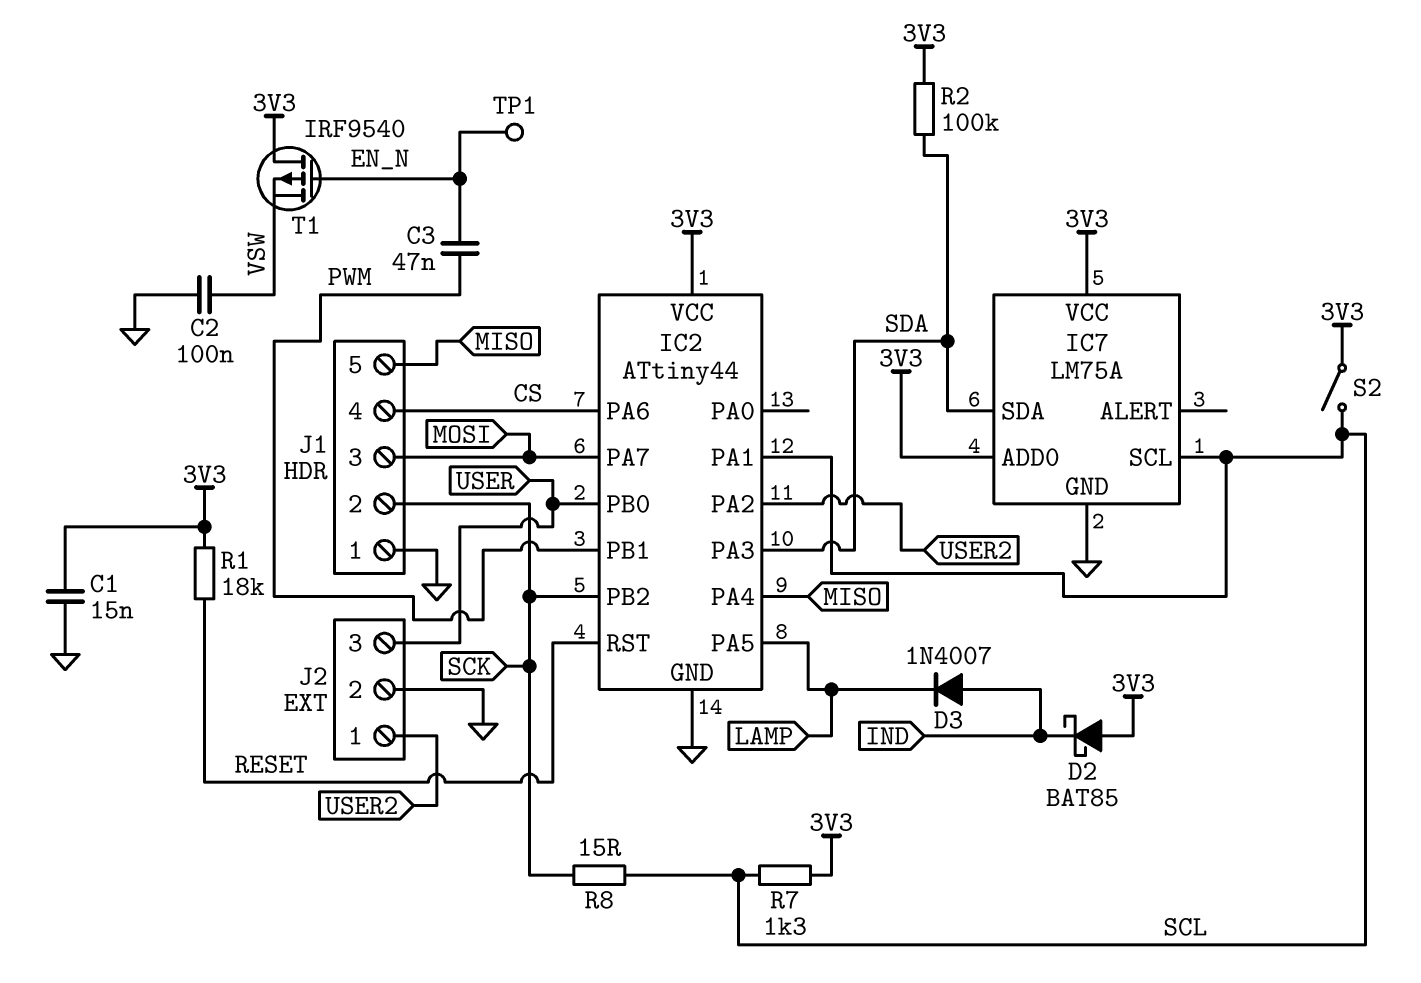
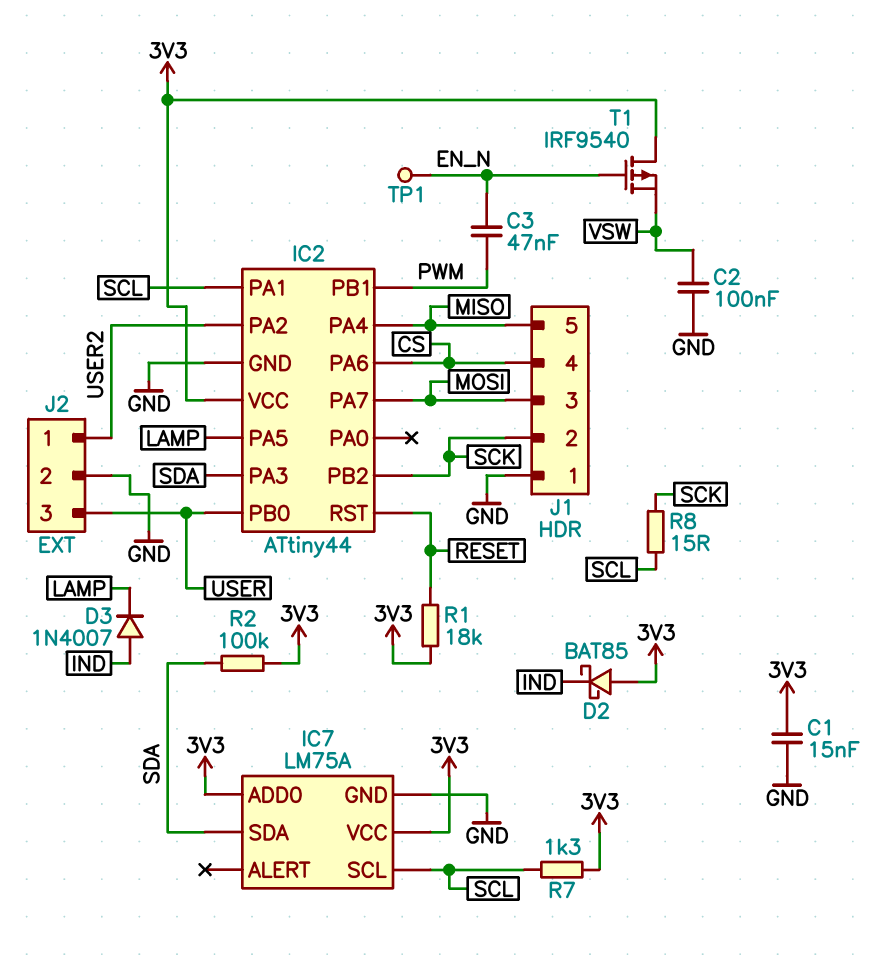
S2: switch (3V3, SCL) -> none

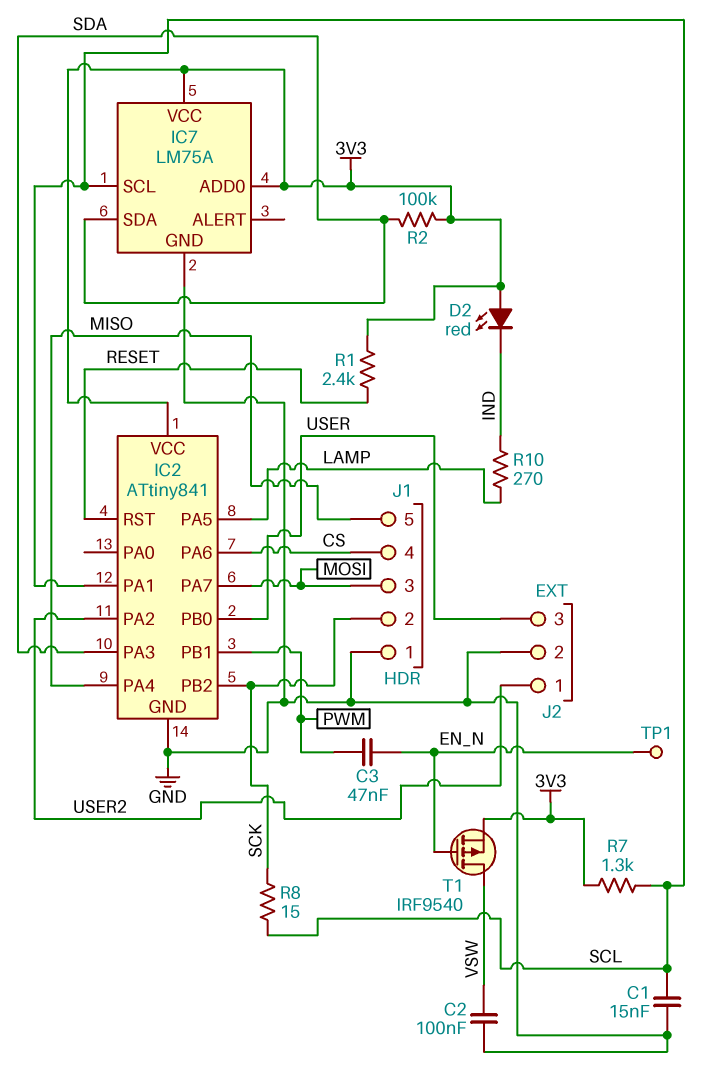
C1: 15nF (3V3, GND) -> 15nF (GND, SCL)
D2: schottky BAT85 (A 3V3, K IND) -> LED red (A 3V3, K IND)
D3: diode 1N4007 (A IND, K LAMP) -> none
IC2: ATtiny44 -> ATtiny841
R1: 18k (3V3, RESET) -> 2.4k (3V3, RESET)
R10: none -> 270 (IND, LAMP)
T1: PMOS IRF9540 (G EN_N, D 3V3, S VSW) -> PMOS IRF9540 (G EN_N, D VSW, S 3V3)

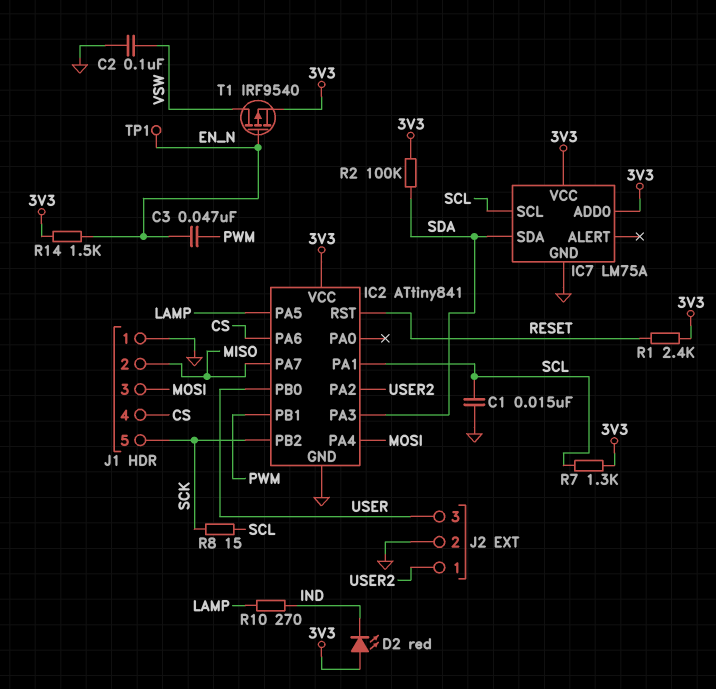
IC2 pin PA4: MISO -> MOSI
IC2 pin PA7: MOSI -> MISO
J1 pin 2: SCK -> MISO
J1 pin 5: MISO -> SCK
R14: none -> 1.5k (3V3, EN_N)

